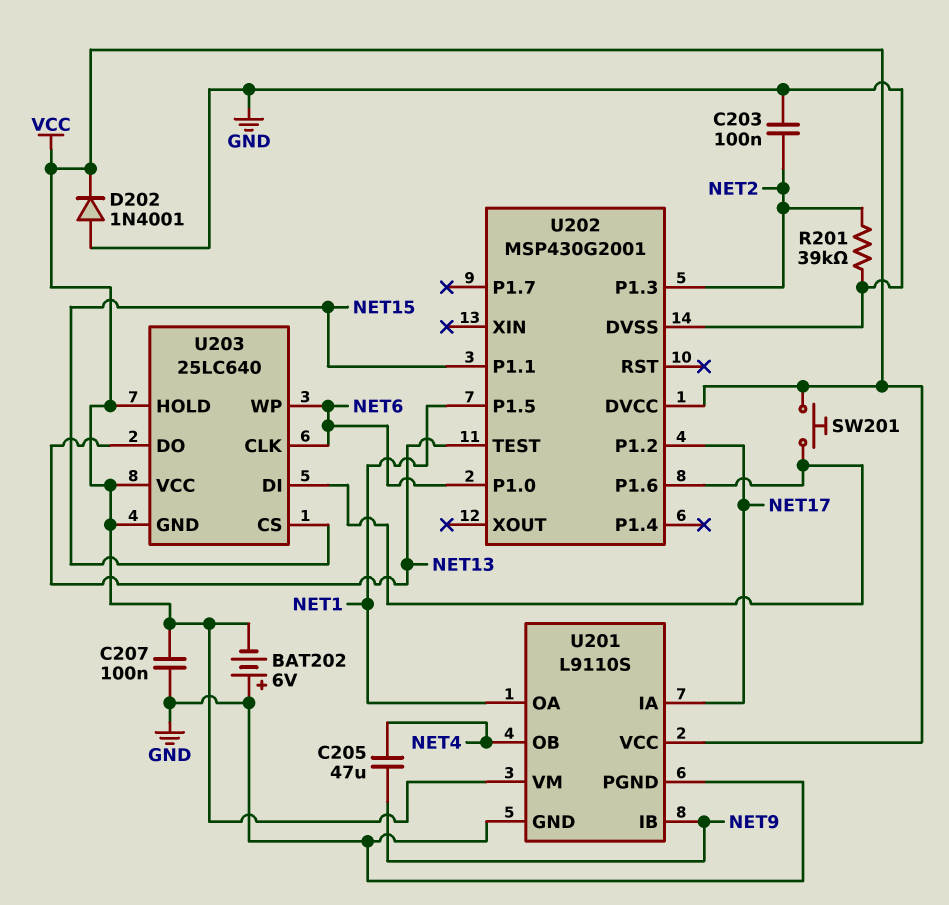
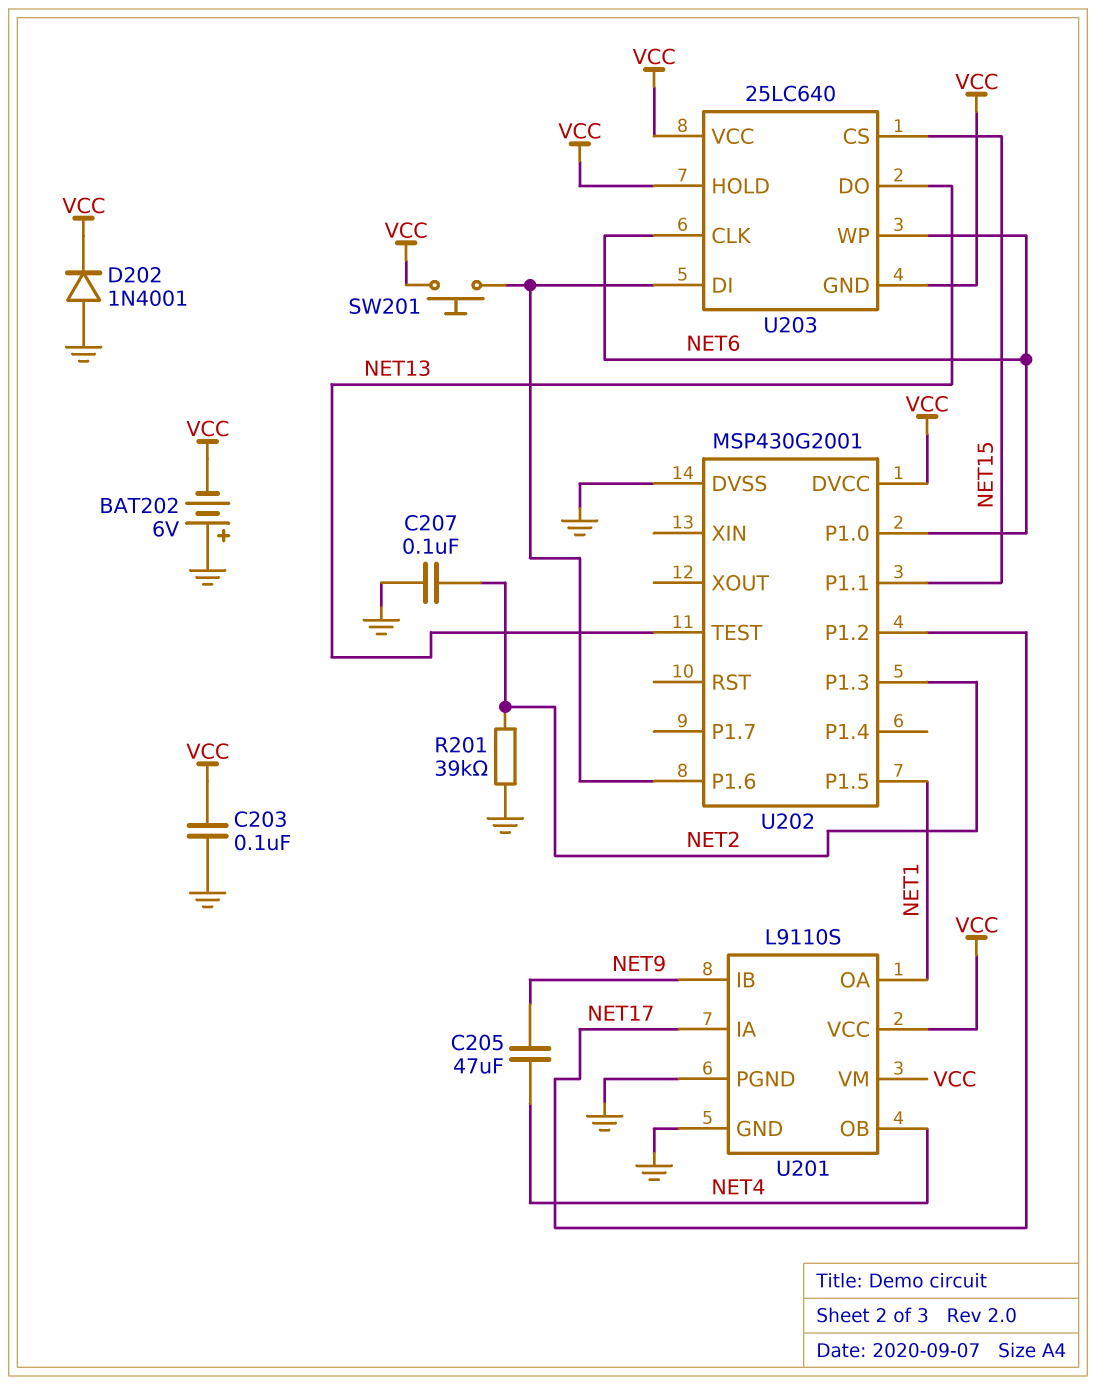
C203: 100nF (GND, NET2) -> 100nF (GND, VCC)
C207: 100nF (GND, VCC) -> 100nF (GND, NET2)

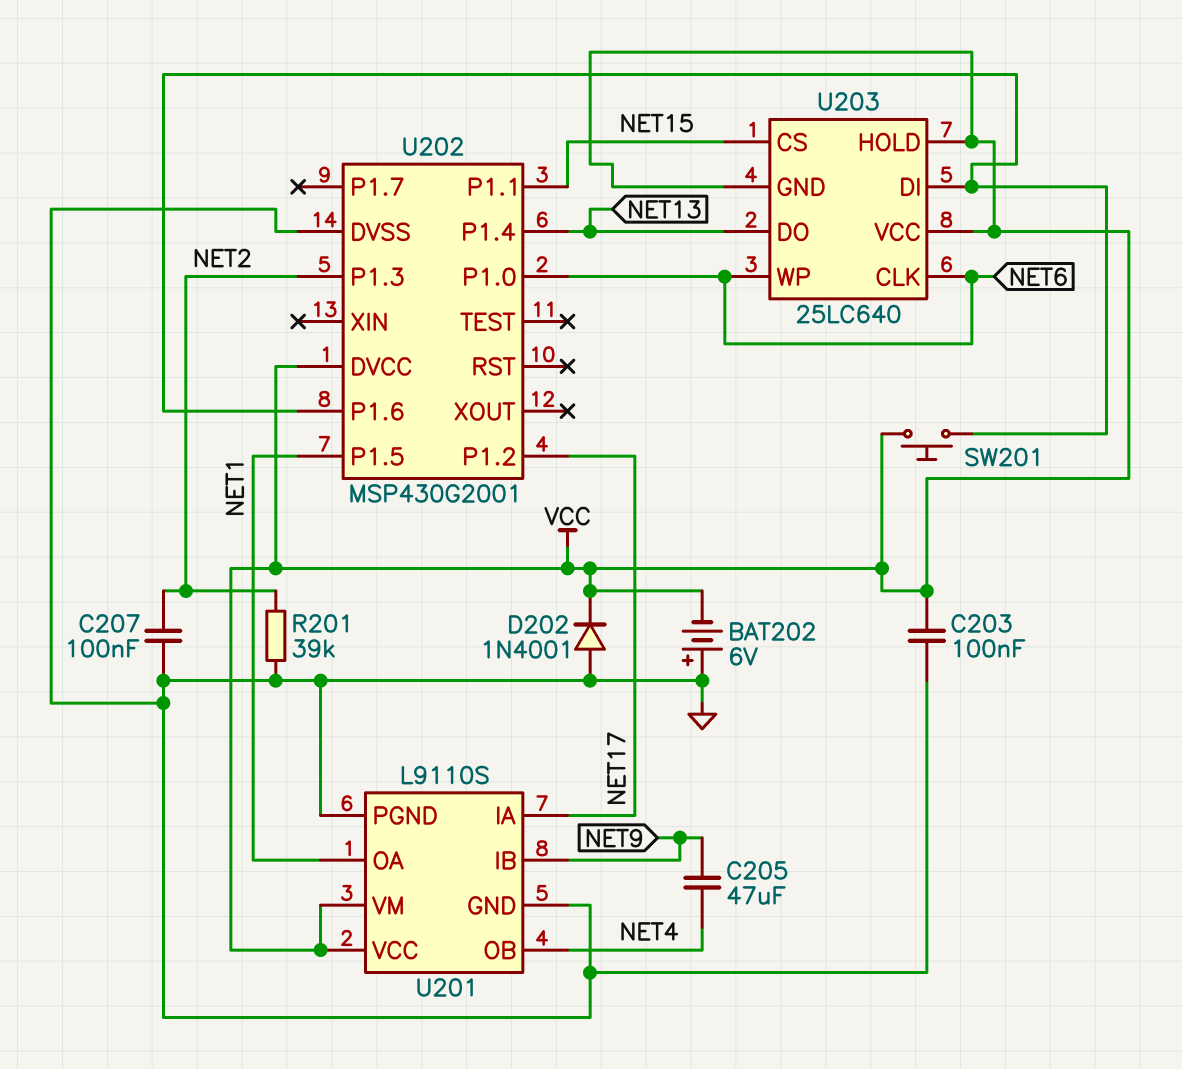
U202 pin P1.4: none -> NET13
U202 pin TEST: NET13 -> none

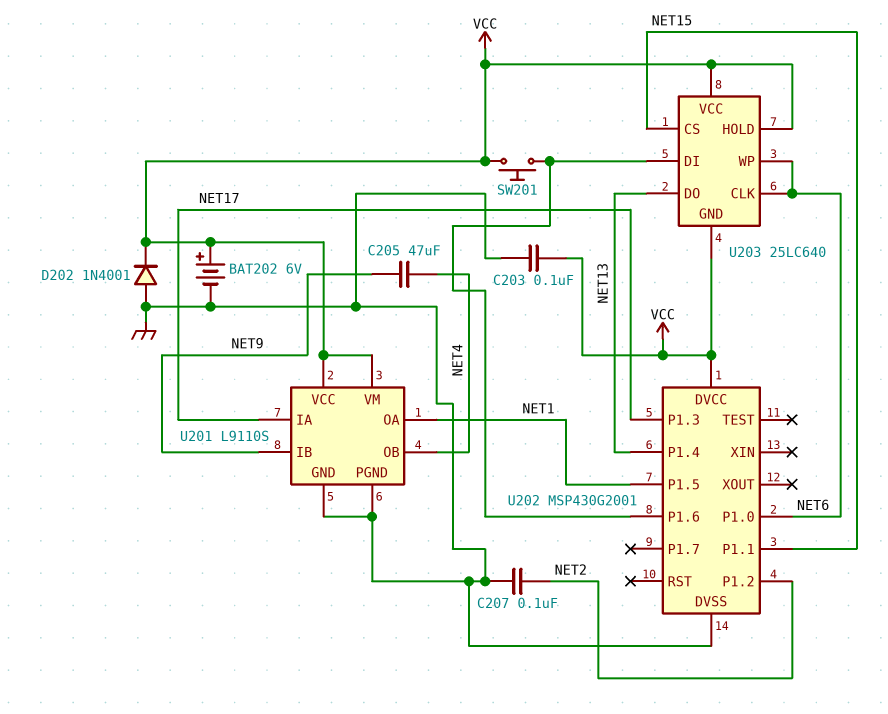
BAT202: 6V (plus GND, minus VCC) -> 6V (plus VCC, minus GND)
R201: 39k (GND, NET2) -> none
U202 pin P1.2: NET17 -> NET2
U202 pin P1.3: NET2 -> NET17

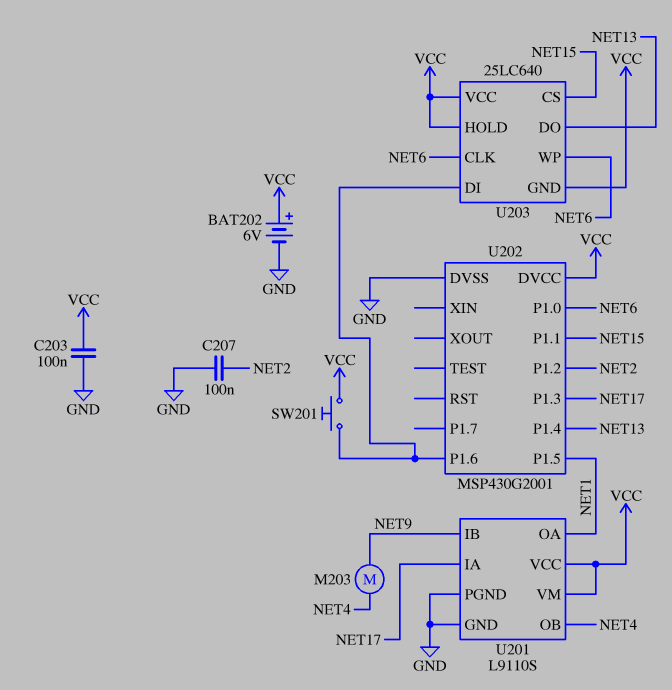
C205: 47uF (NET4, NET9) -> none
D202: diode 1N4001 (A GND, K VCC) -> none
M203: none -> motor (NET4, NET9)

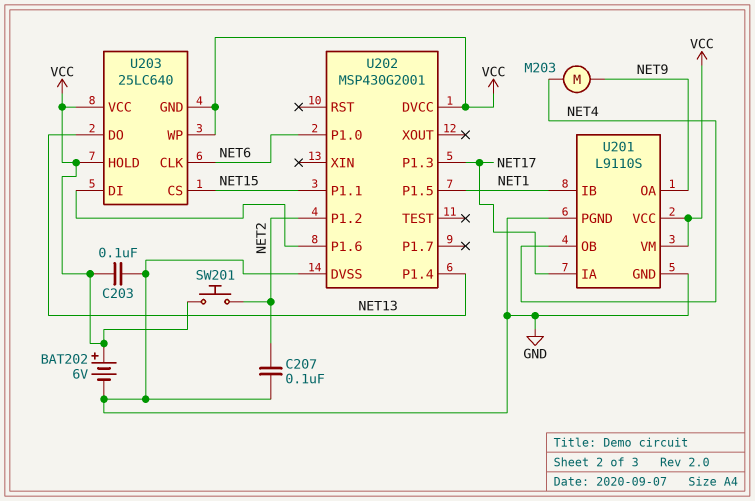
SW201: button (U202/P1.6, VCC) -> button (NET2, VCC)
U201 pin IB: NET9 -> NET1
U201 pin OA: NET1 -> NET9
U203 pin WP: NET6 -> VCC

